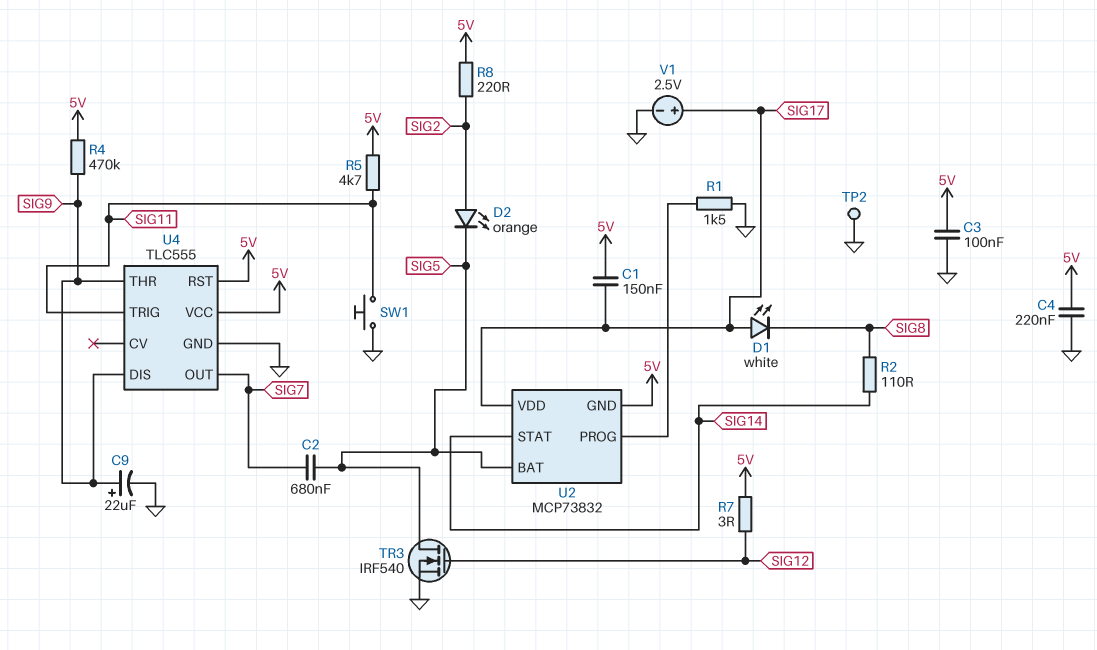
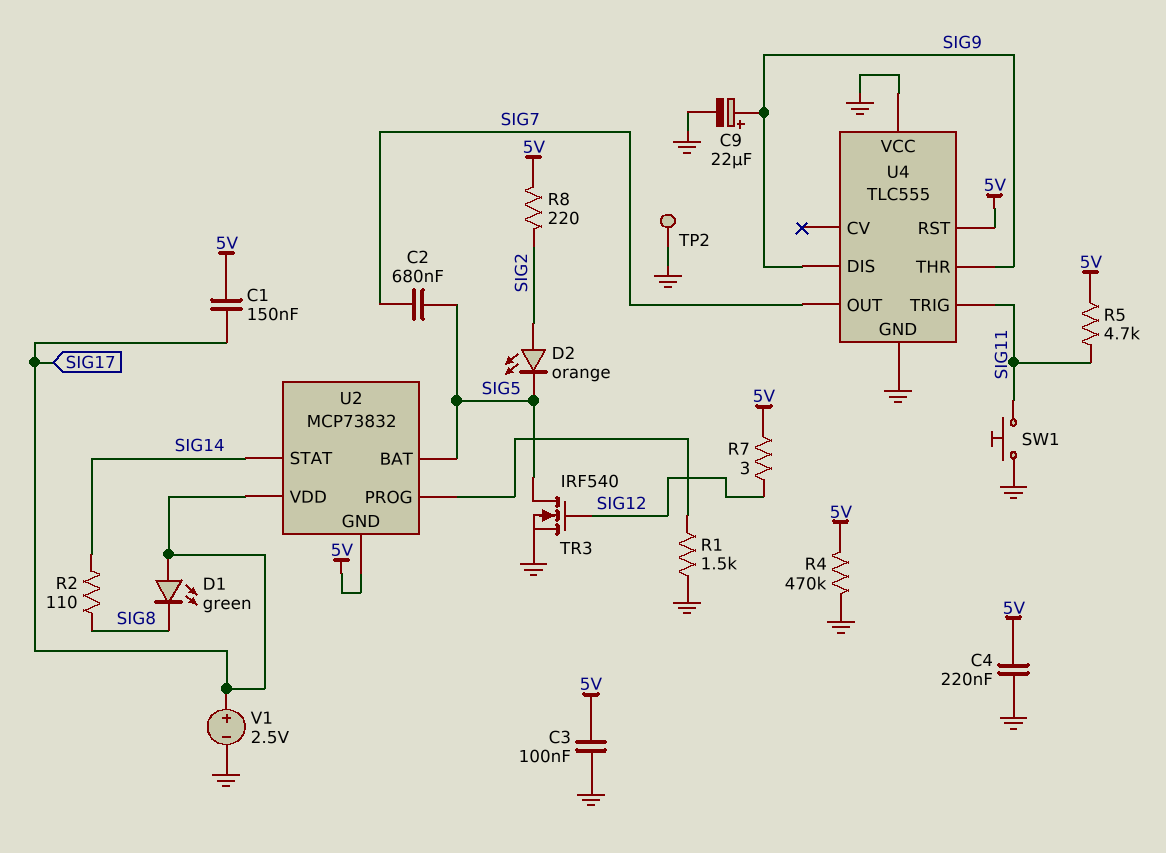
D1: LED white (A SIG17, K SIG8) -> LED green (A SIG17, K SIG8)
R4: 470k (5V, SIG9) -> 470k (5V, GND)
U4 pin VCC: 5V -> GND

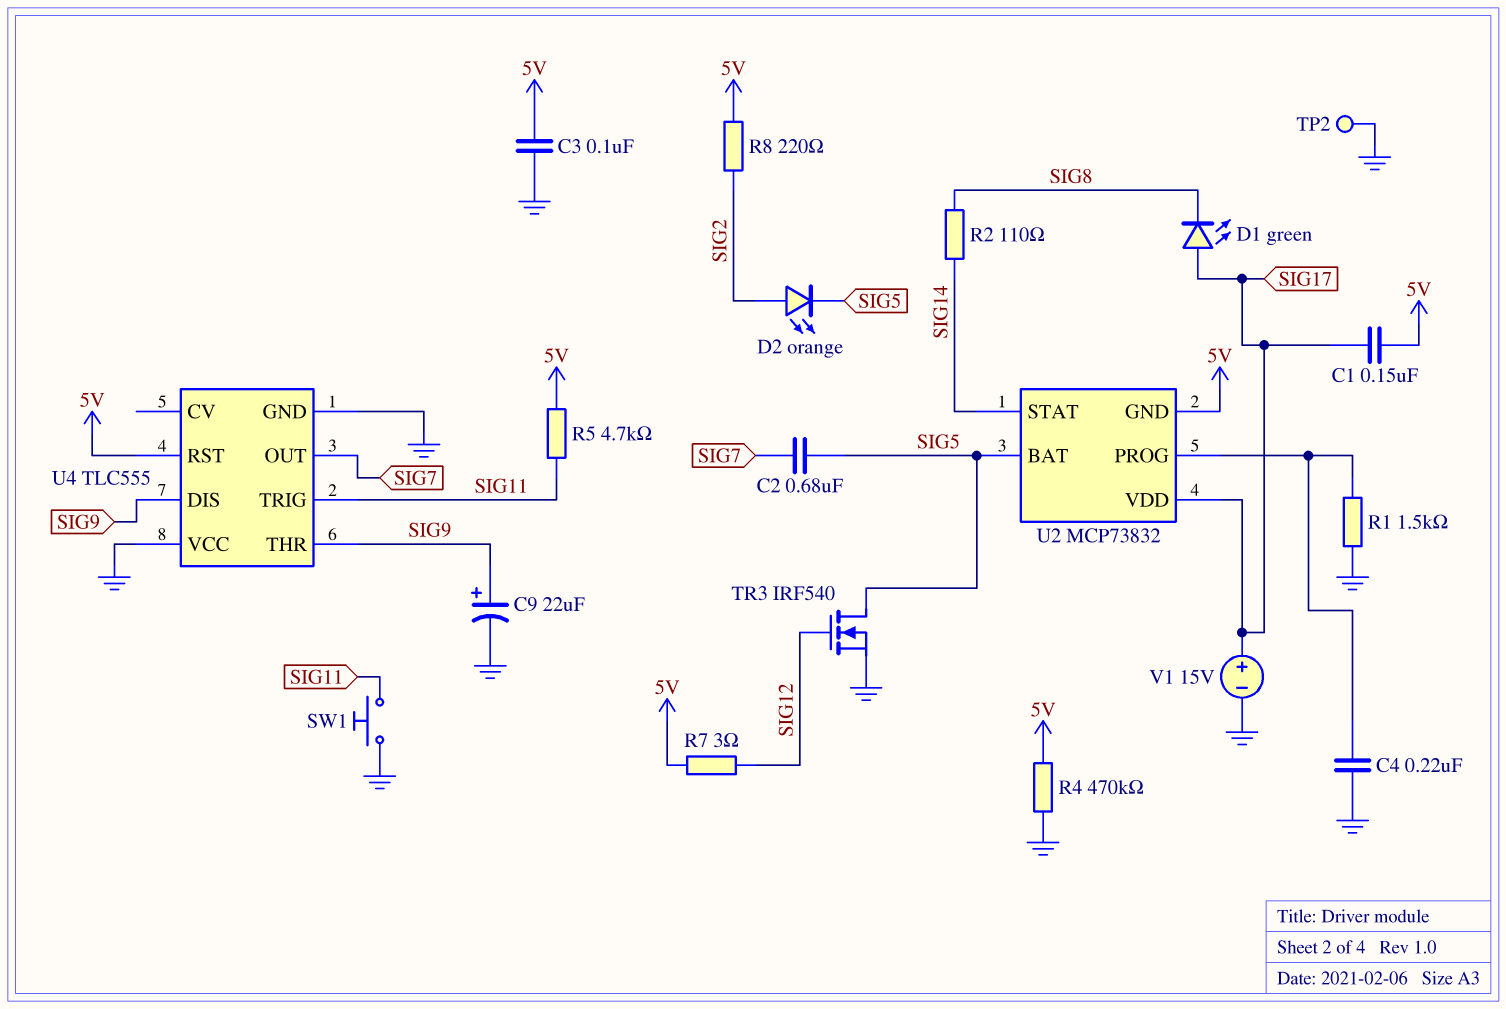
C4: 220nF (5V, GND) -> 220nF (GND, U2/PROG)
V1: 2.5V (plus SIG17, minus GND) -> 15V (plus SIG17, minus GND)

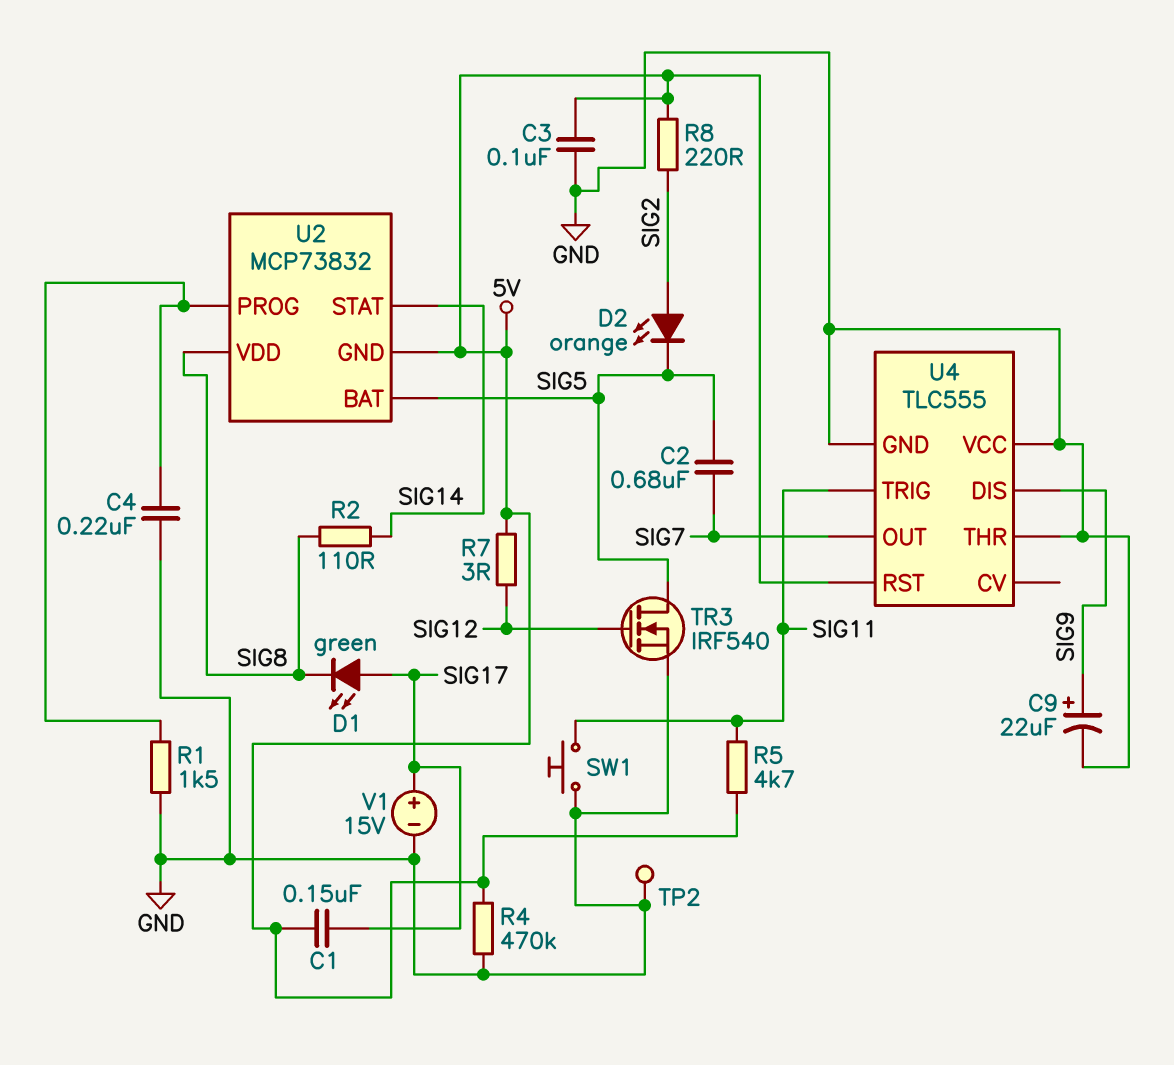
U2 pin VDD: SIG17 -> SIG8
U4 pin THR: SIG9 -> GND

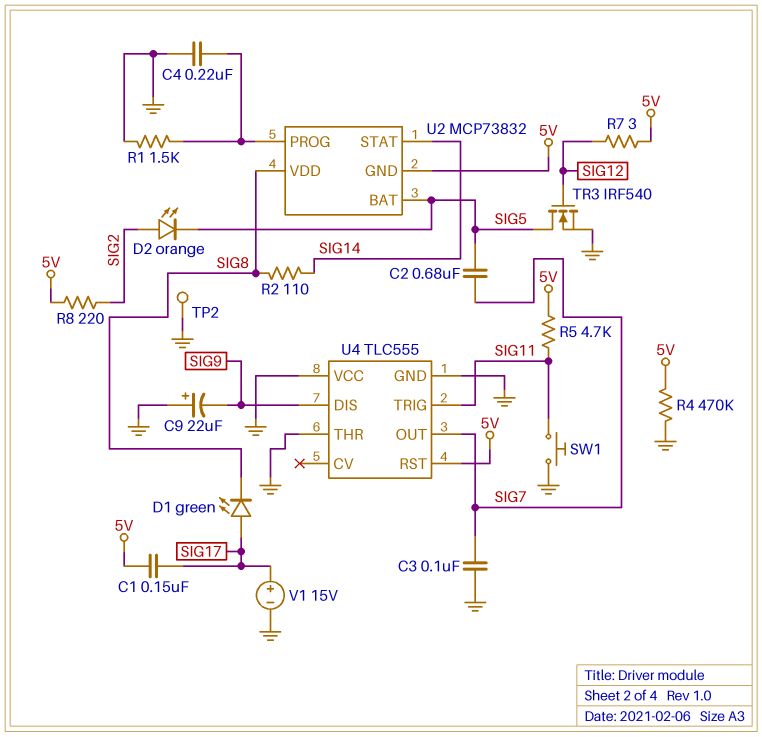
C3: 100nF (5V, GND) -> 100nF (GND, SIG7)
C9: 22uF (plus SIG9, minus GND) -> 22uF (plus GND, minus SIG9)

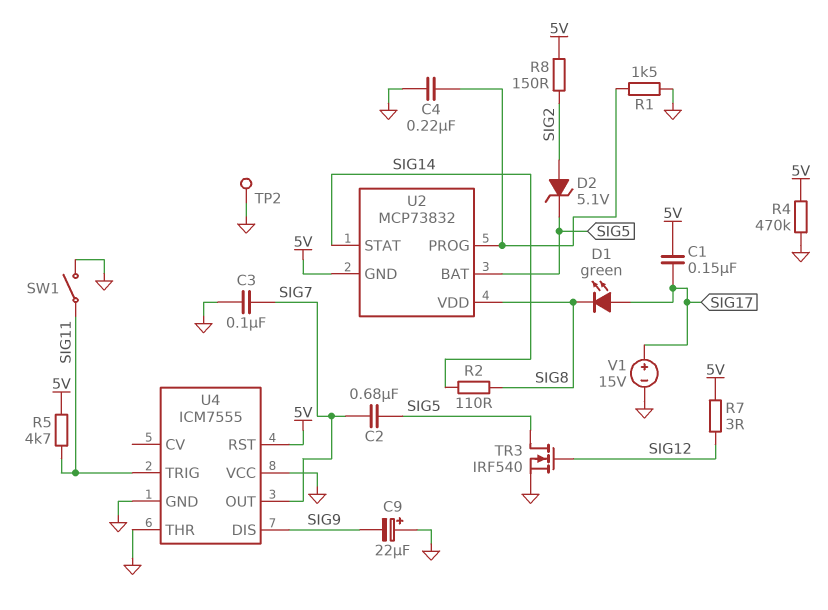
D2: LED orange (A SIG2, K SIG5) -> zener 5.1V (A SIG2, K SIG5)
R8: 220 (5V, SIG2) -> 150 (5V, SIG2)
SW1: button (GND, SIG11) -> switch (GND, SIG11)
U4: TLC555 -> ICM7555

